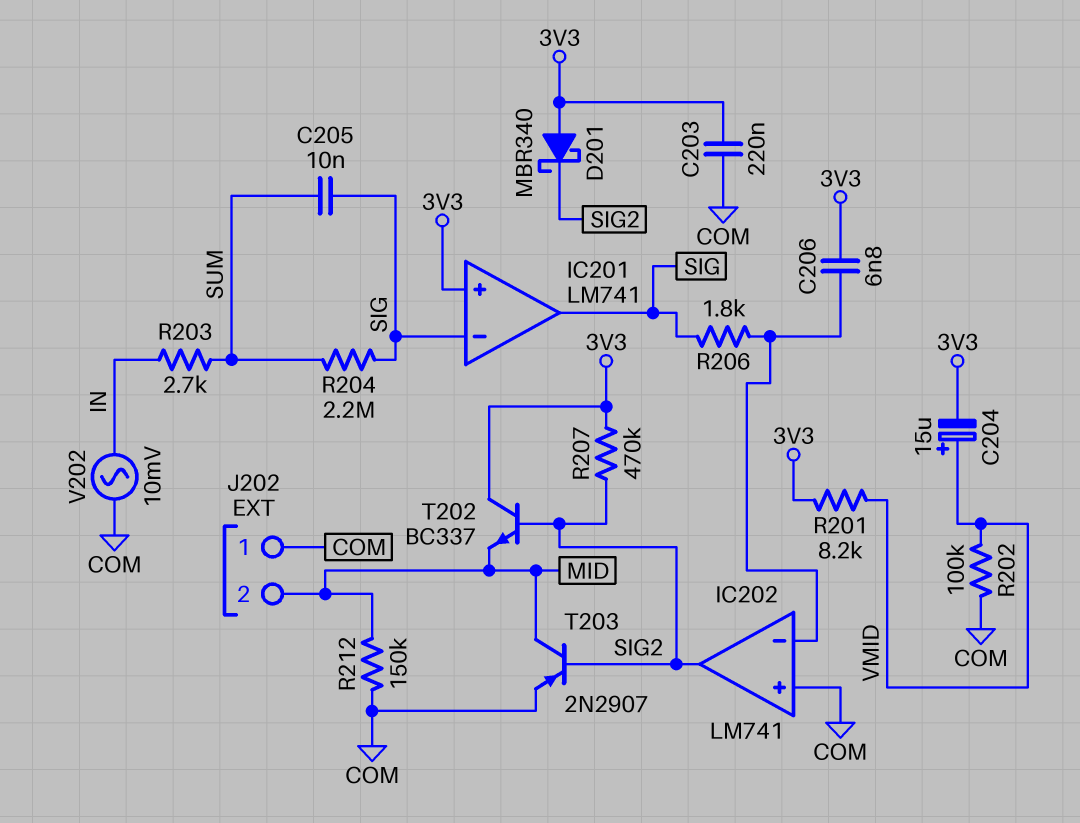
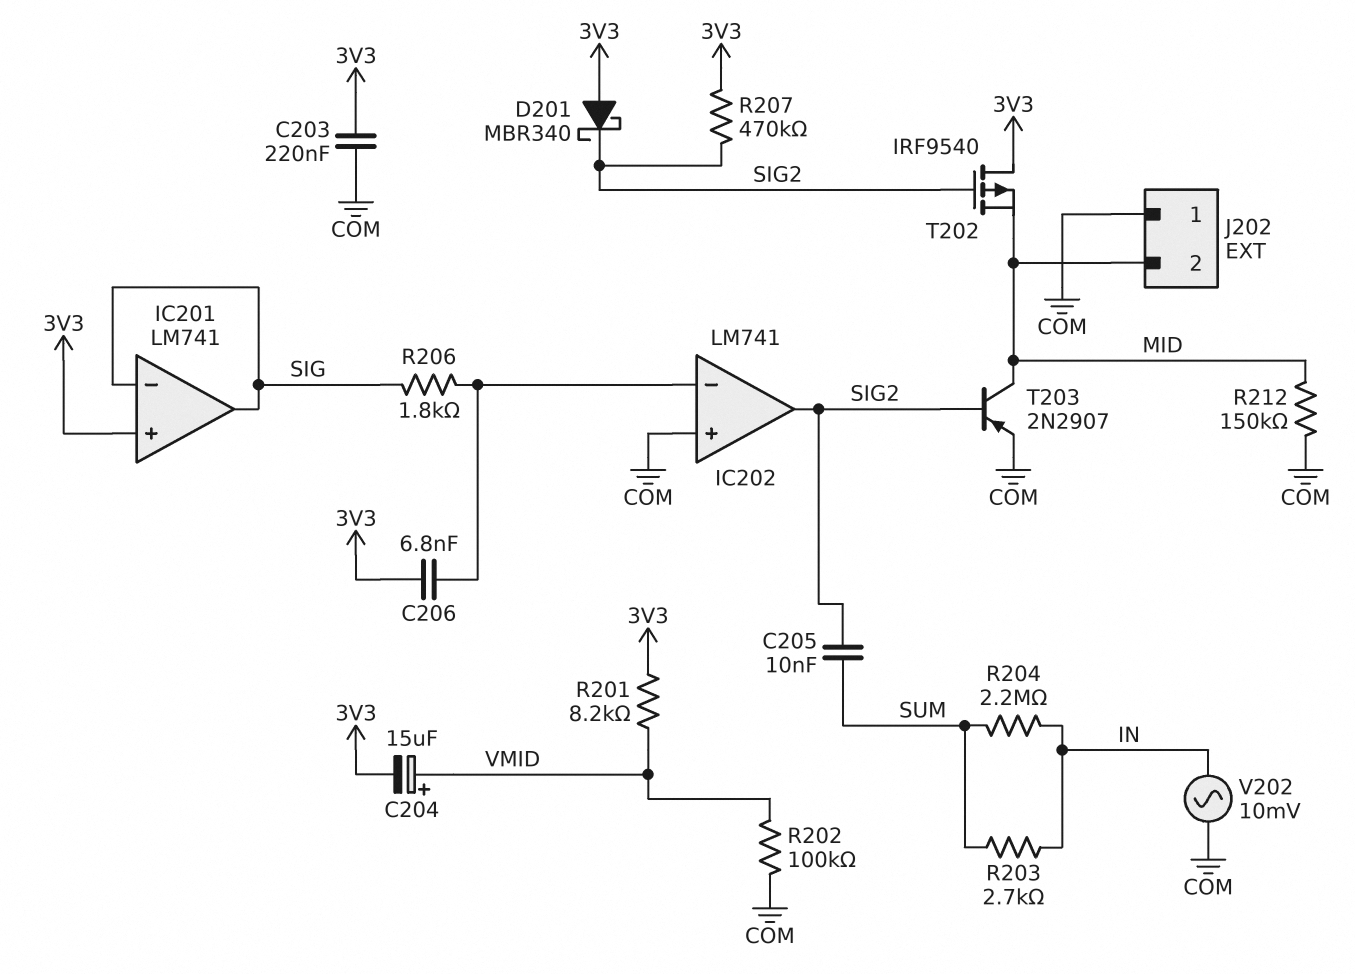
C205: 10nF (SIG, SUM) -> 10nF (SIG2, SUM)
R204: 2.2M (SIG, SUM) -> 2.2M (IN, SUM)
T202: NPN BC337 (B SIG2, C 3V3, E MID) -> PMOS IRF9540 (G SIG2, D 3V3, S MID)

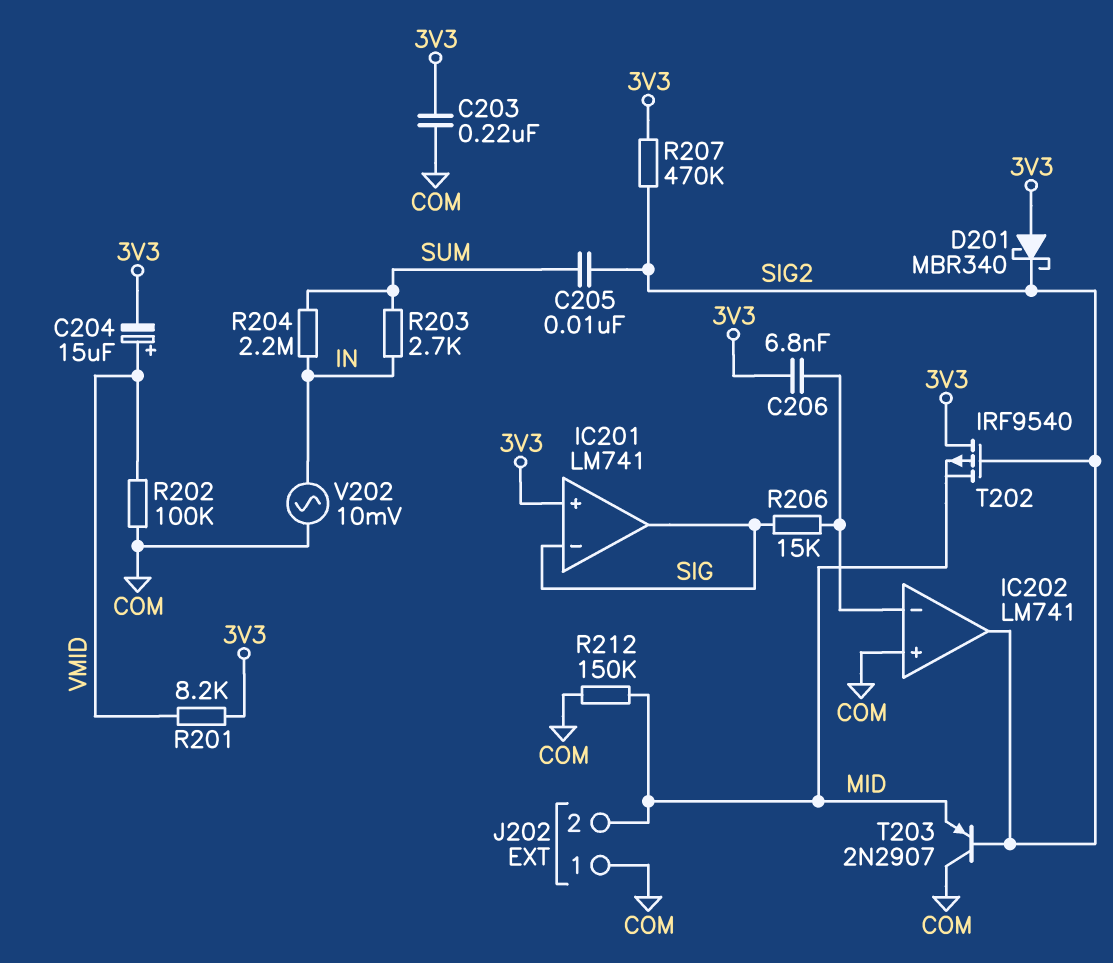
R206: 1.8k (IC202/in-, SIG) -> 15k (IC202/in-, SIG)
T203: PNP 2N2907 (B SIG2, C MID, E COM) -> PNP 2N2907 (B SIG2, C COM, E MID)

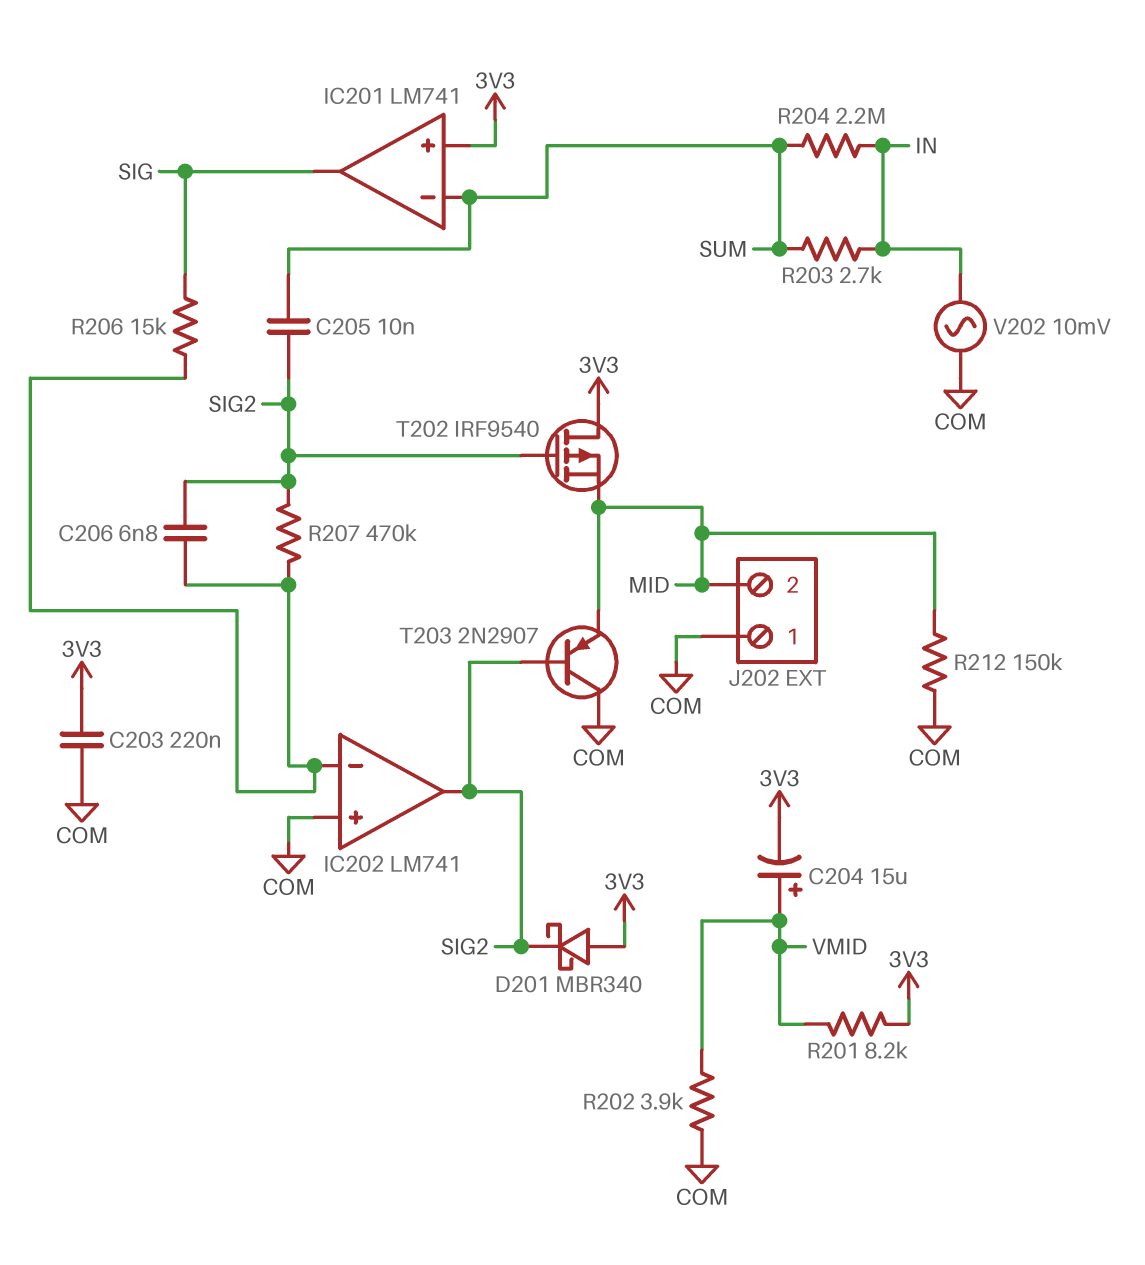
C206: 6.8nF (3V3, IC202/in-) -> 6.8nF (IC202/in-, SIG2)
IC201 pin in-: SIG -> SUM
R202: 100k (COM, VMID) -> 3.9k (COM, VMID)
R207: 470k (3V3, SIG2) -> 470k (IC202/in-, SIG2)

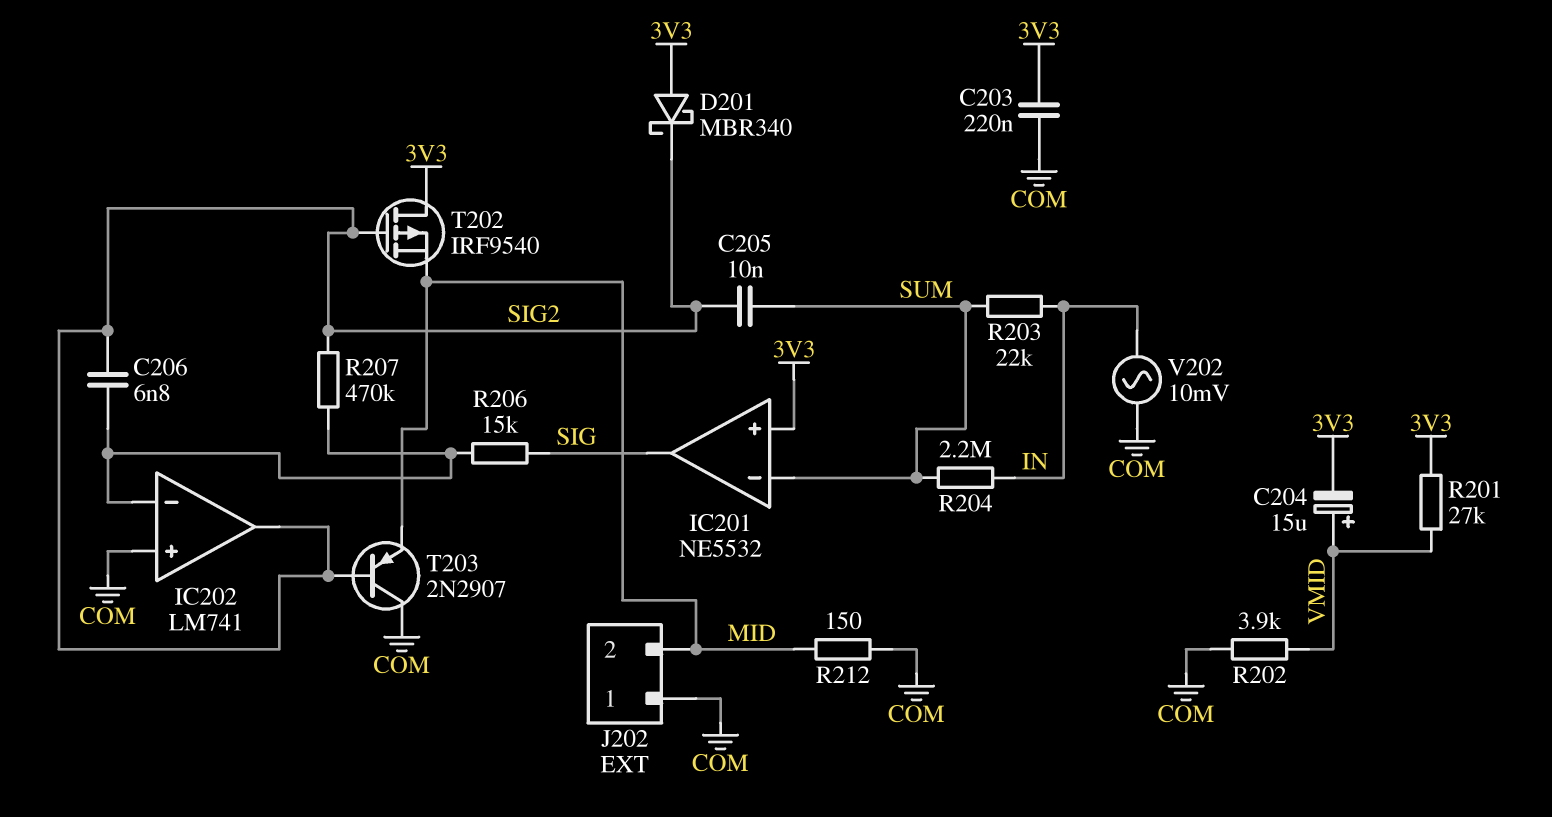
IC201: LM741 -> NE5532
R201: 8.2k (3V3, VMID) -> 27k (3V3, VMID)
R203: 2.7k (IN, SUM) -> 22k (IN, SUM)
R212: 150k (COM, MID) -> 150 (COM, MID)

